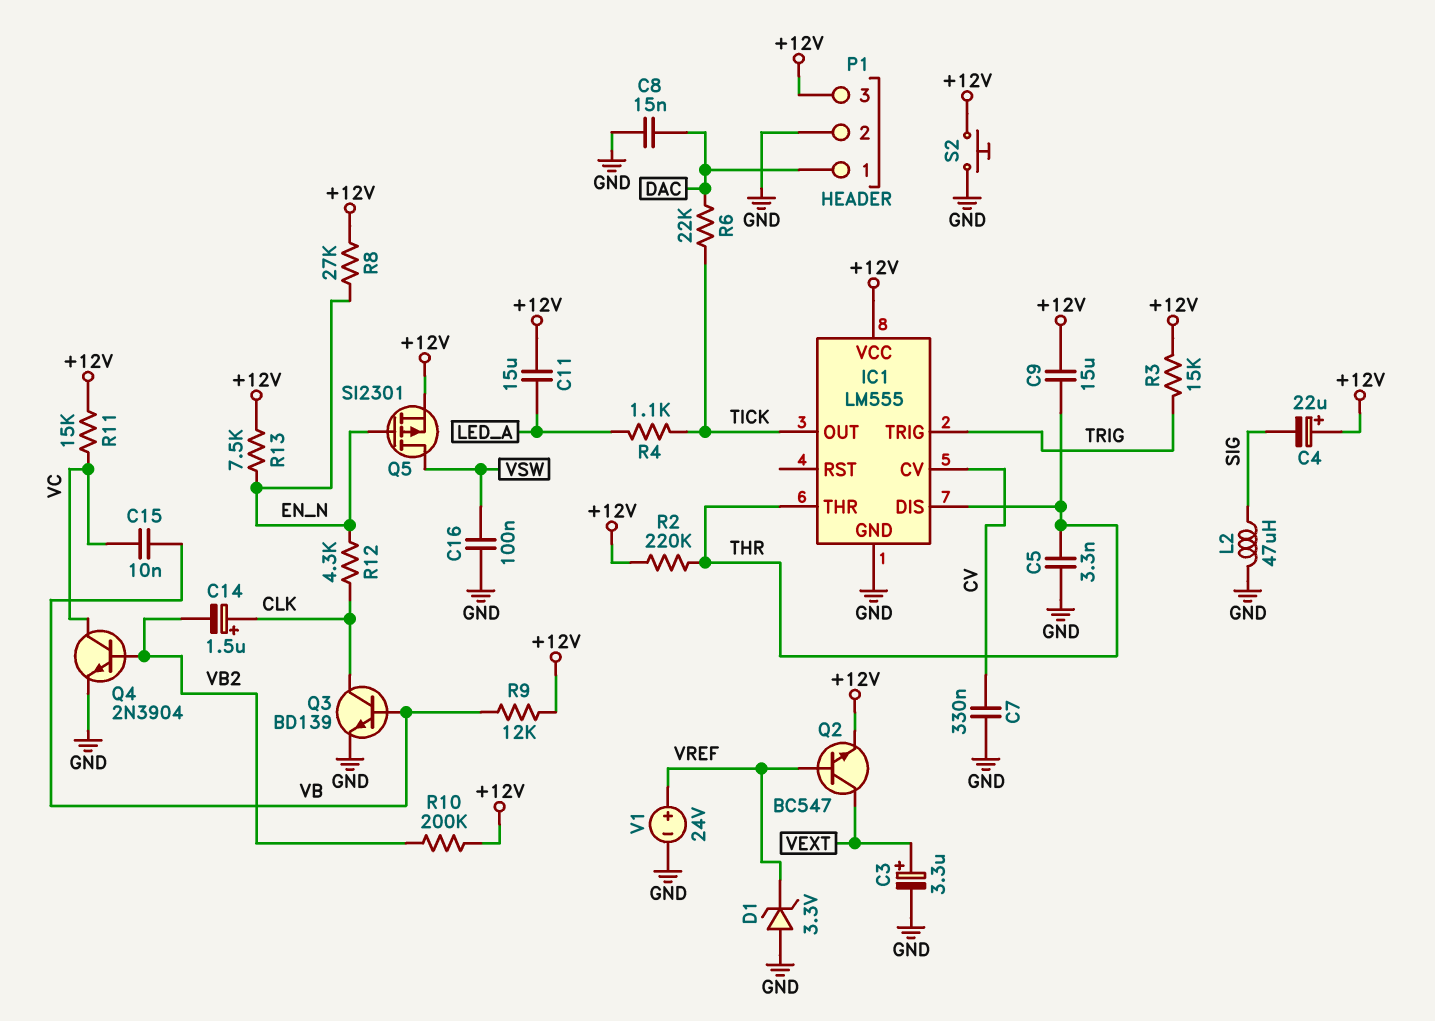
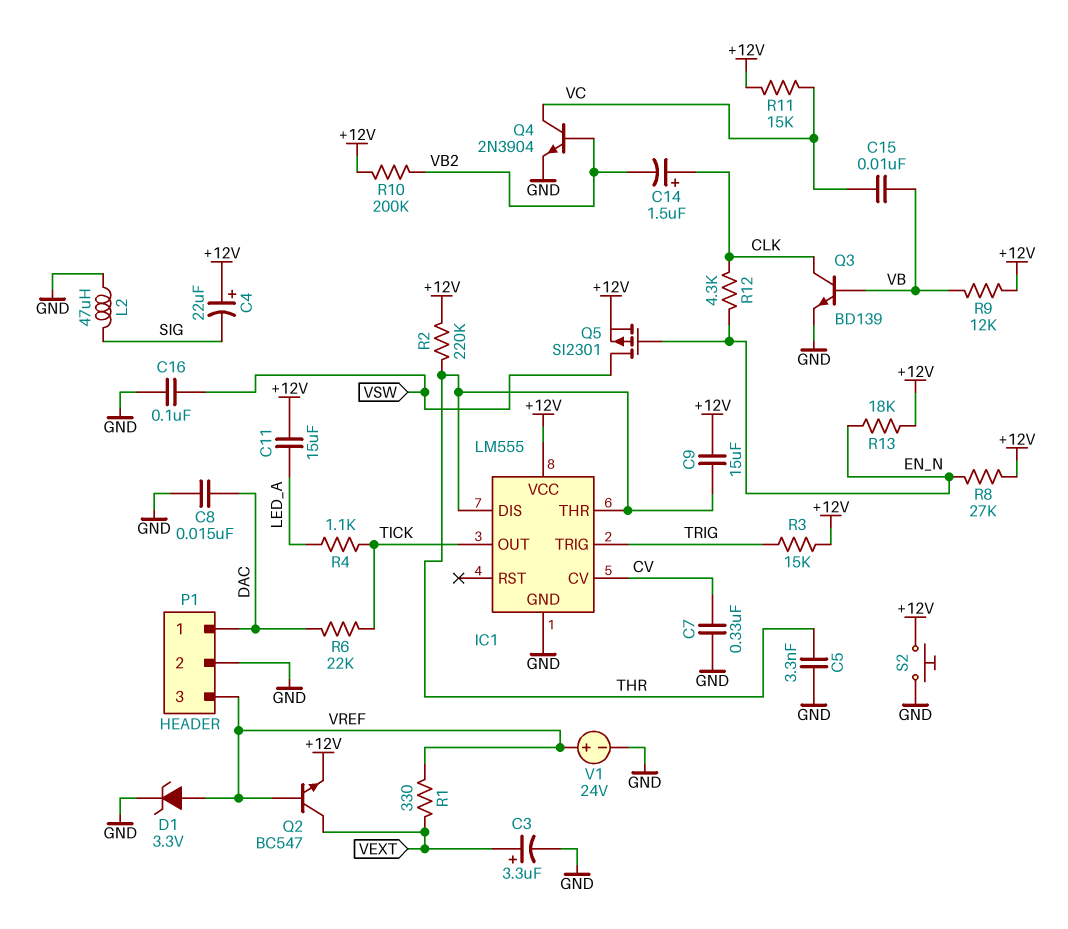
D1: zener 3.3V (A GND, K VREF) -> zener 3.3V (A VREF, K GND)
P1 pin 3: +12V -> VREF
R1: none -> 330 (VEXT, VREF)
R13: 7.5k (+12V, EN_N) -> 18k (+12V, EN_N)

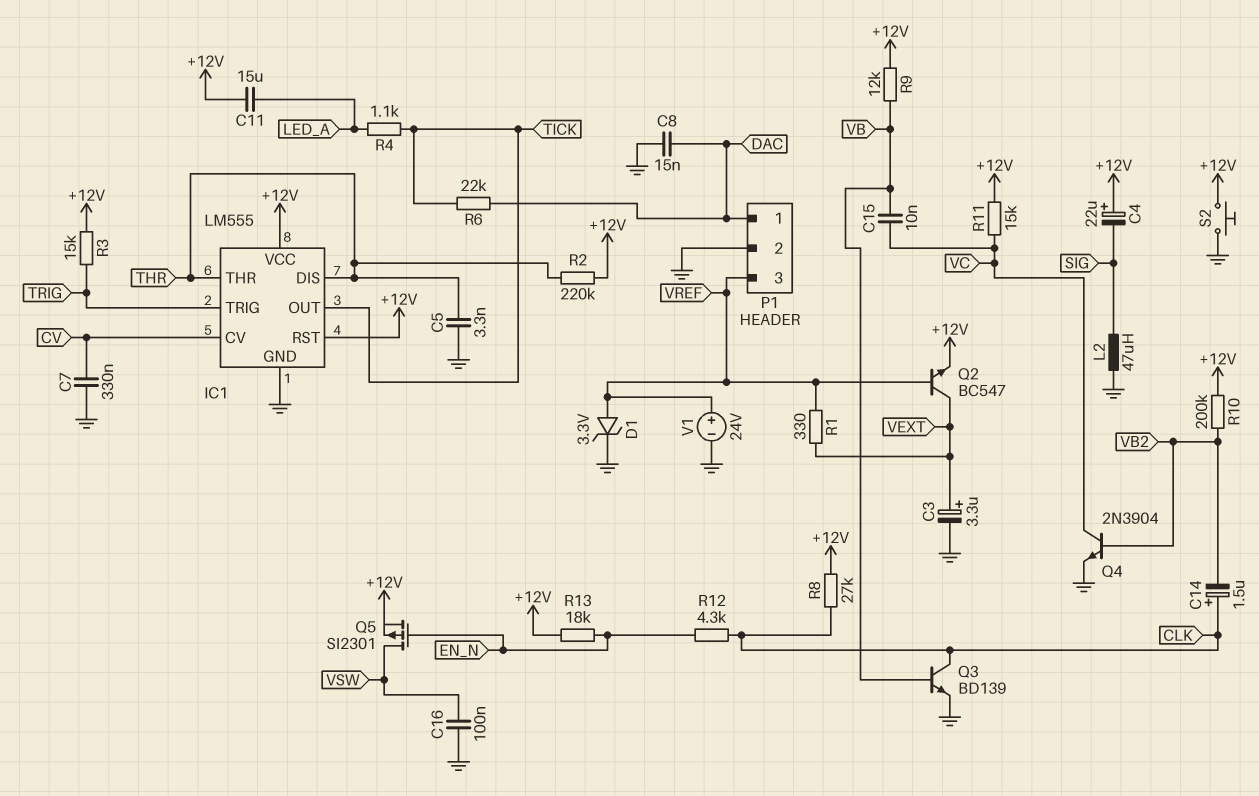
C9: 15uF (+12V, THR) -> none
IC1 pin RST: none -> +12V
R8: 27k (+12V, EN_N) -> 27k (+12V, CLK)

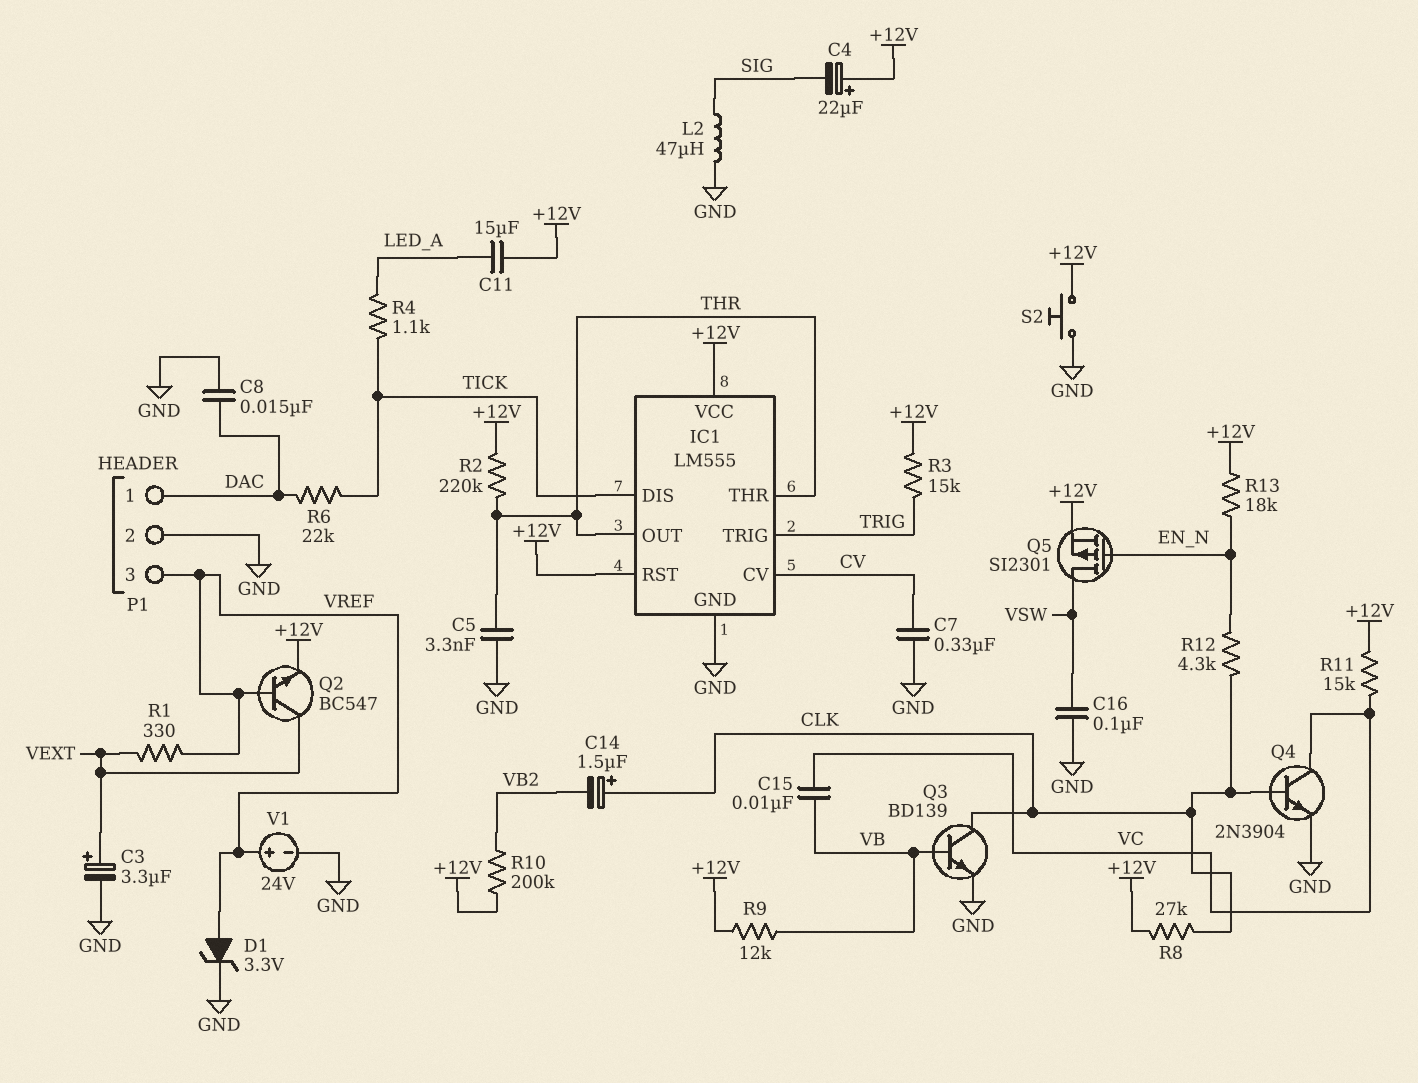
IC1 pin DIS: THR -> TICK
IC1 pin OUT: TICK -> THR
Q4: NPN 2N3904 (B VB2, C VC, E GND) -> NPN 2N3904 (B CLK, C VC, E GND)

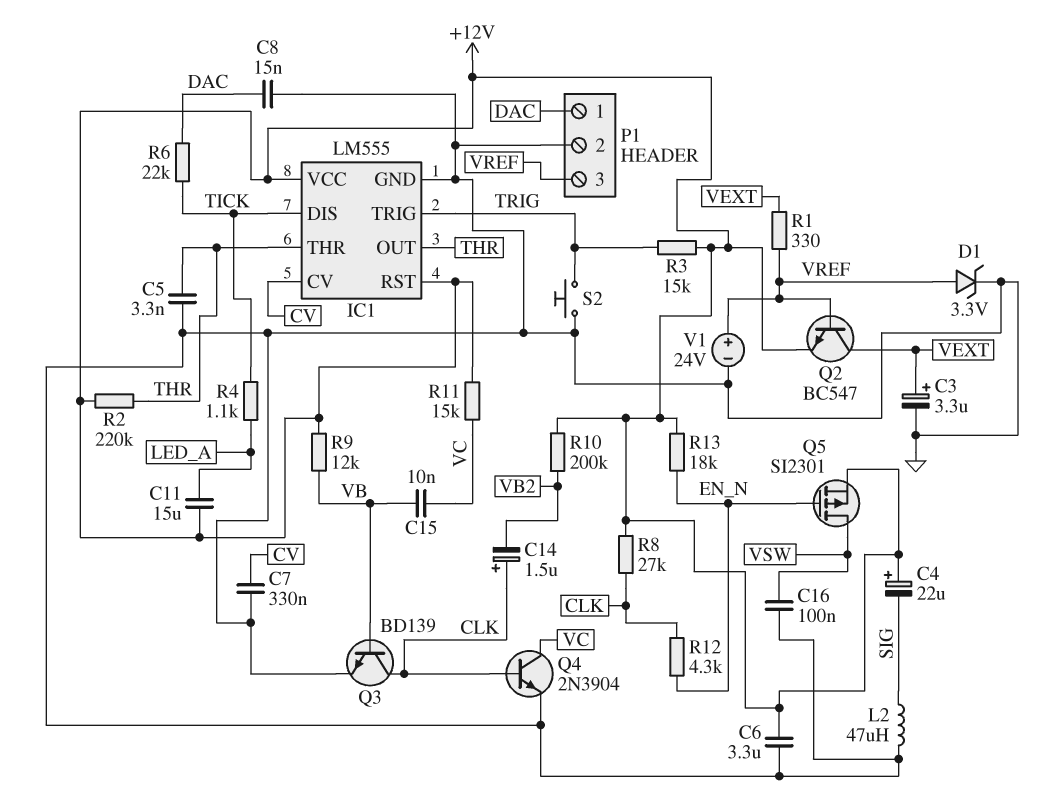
C6: none -> 3.3uF (+12V, GND)
S2: button (+12V, GND) -> button (GND, TRIG)

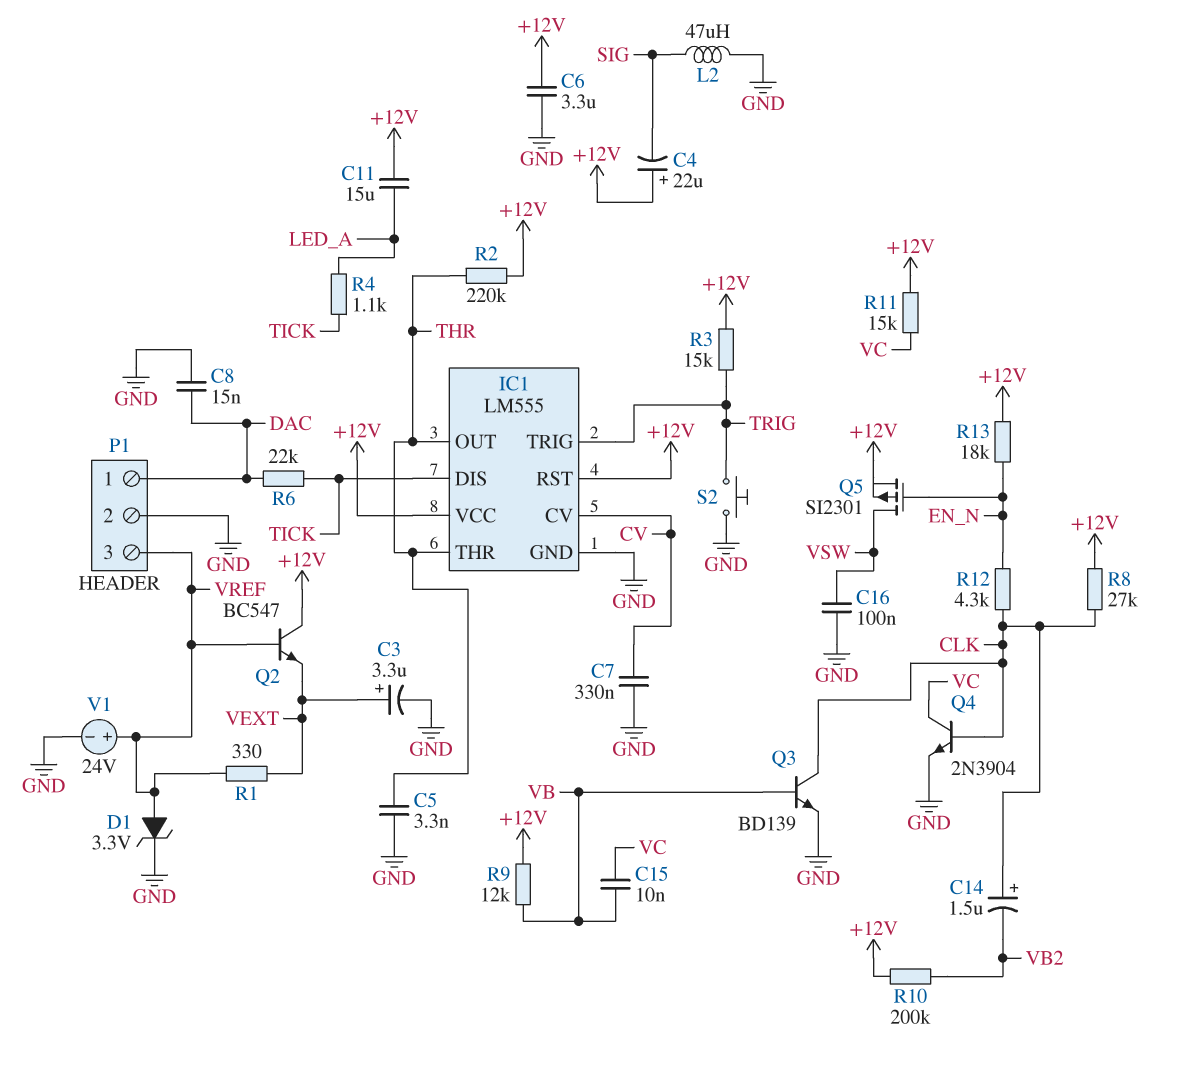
Q2: NPN BC547 (B VREF, C VEXT, E +12V) -> NPN BC547 (B VREF, C +12V, E VEXT)

